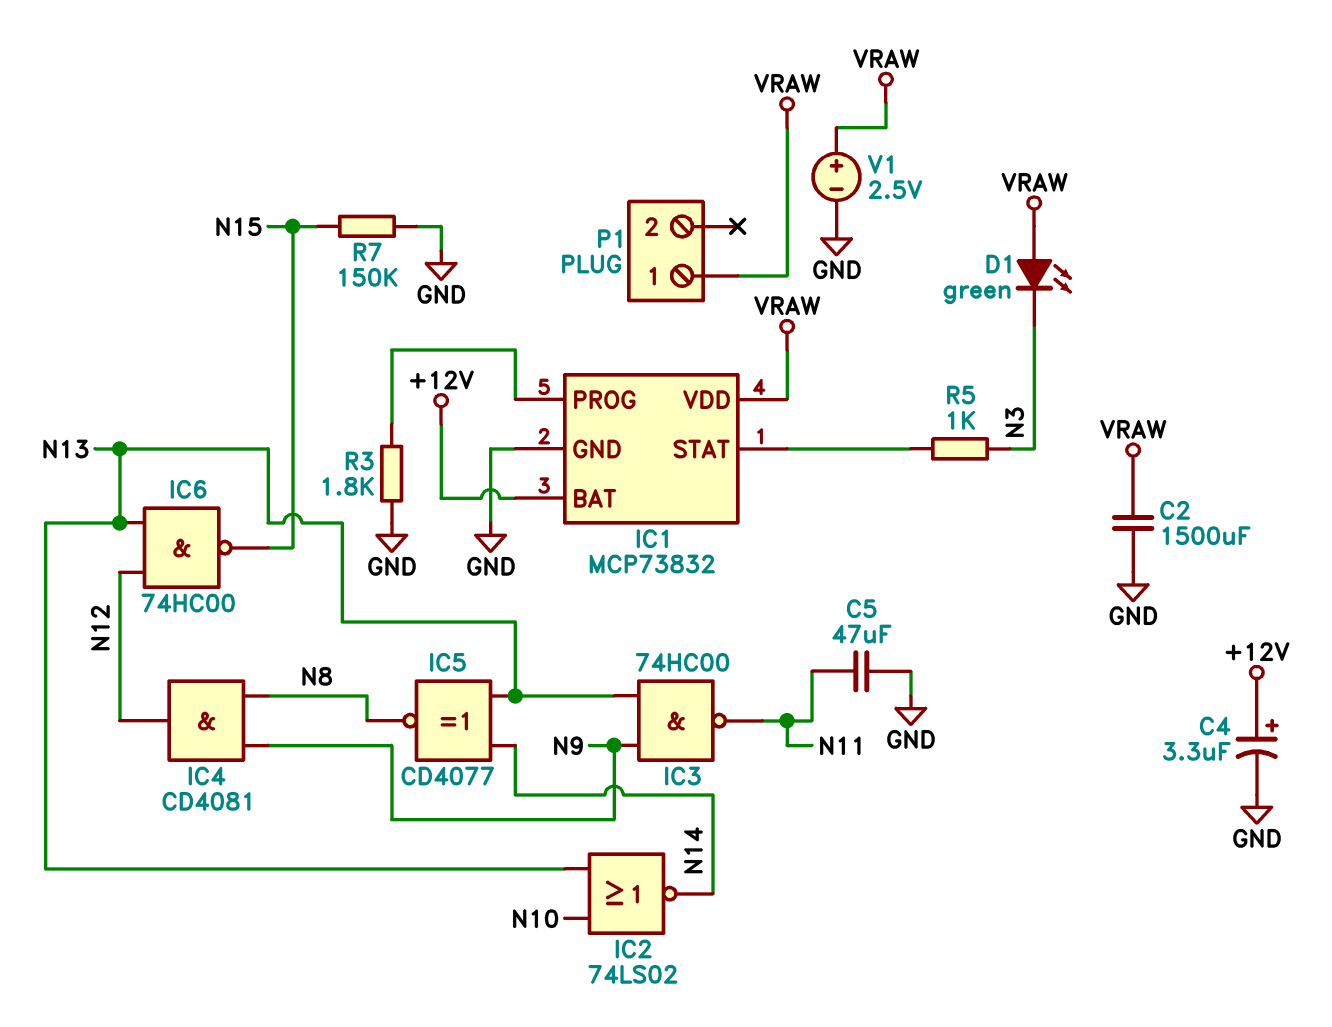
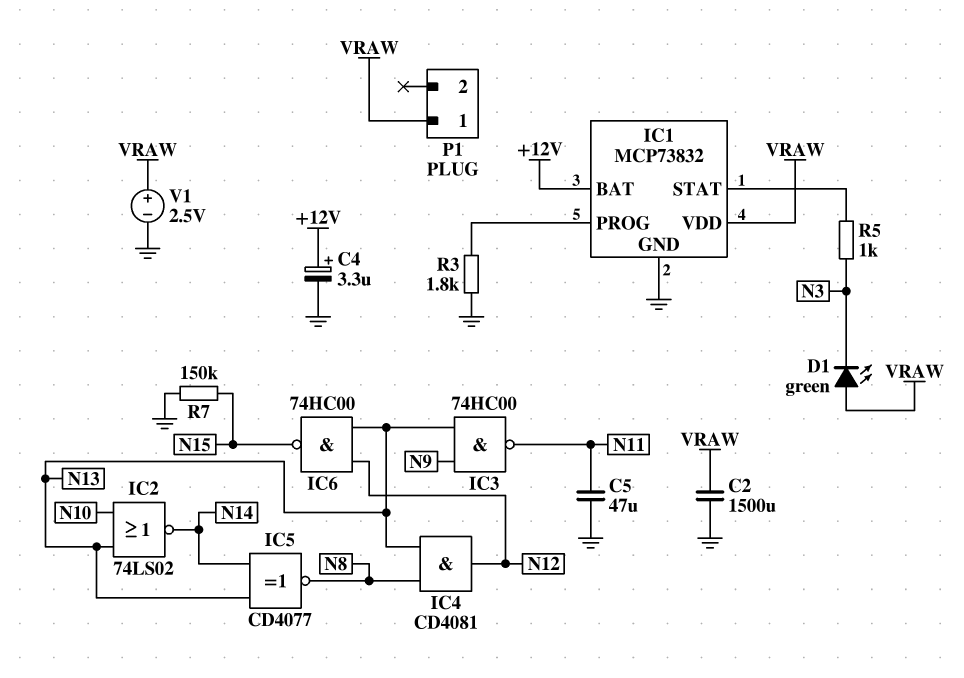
IC4: AND CD4081 (in N8, in N9, out N12) -> AND CD4081 (in N8, in N13, out N12)

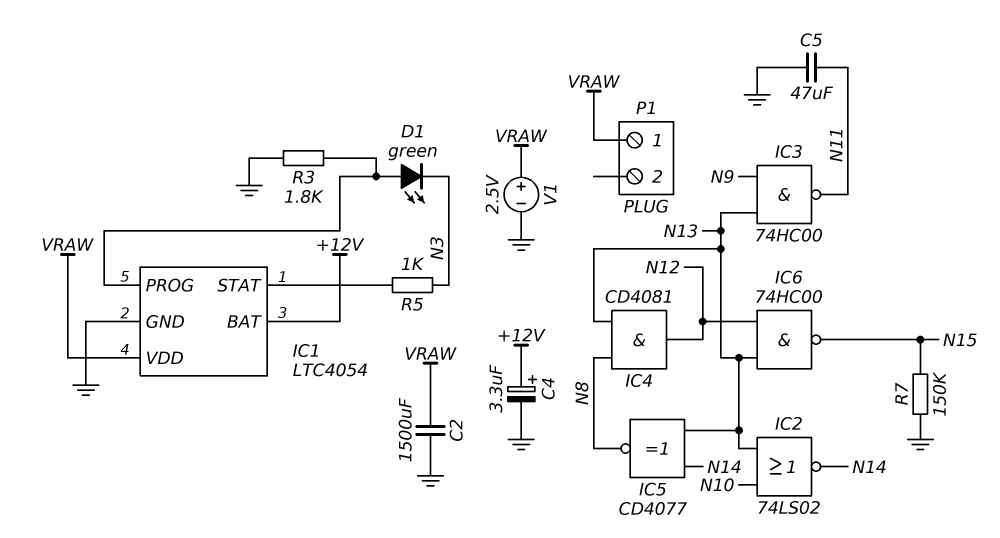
D1: LED green (A VRAW, K N3) -> LED green (A IC1/PROG, K N3)
IC1: MCP73832 -> LTC4054

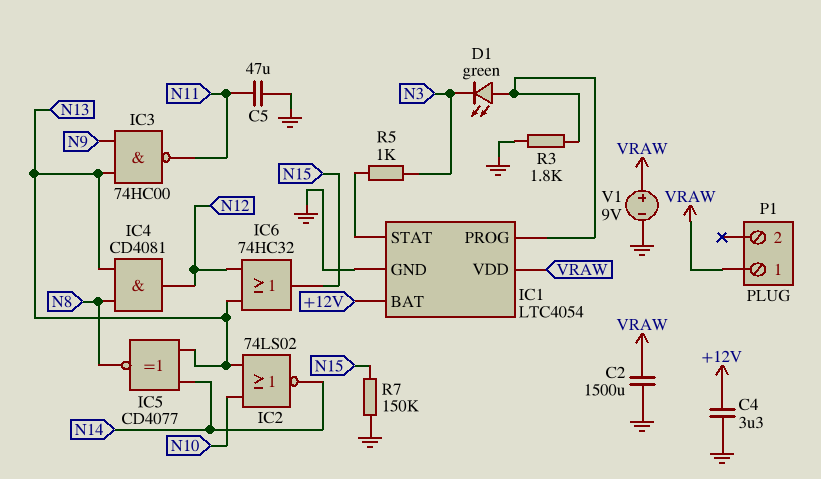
C4: 3.3uF (plus +12V, minus GND) -> 3.3uF (+12V, GND)
IC6: NAND 74HC00 (in N12, in N13, out N15) -> OR 74HC32 (in N12, in N13, out N15)
V1: 2.5V (plus VRAW, minus GND) -> 9V (plus VRAW, minus GND)

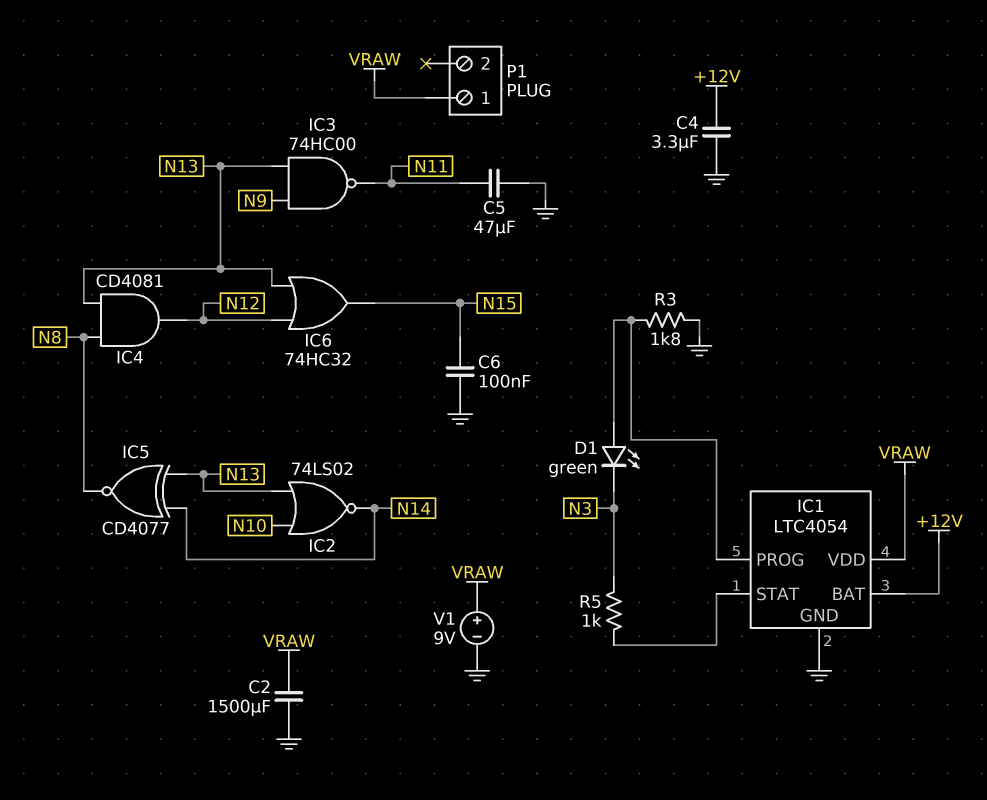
C6: none -> 100nF (GND, N15)
R7: 150k (GND, N15) -> none

